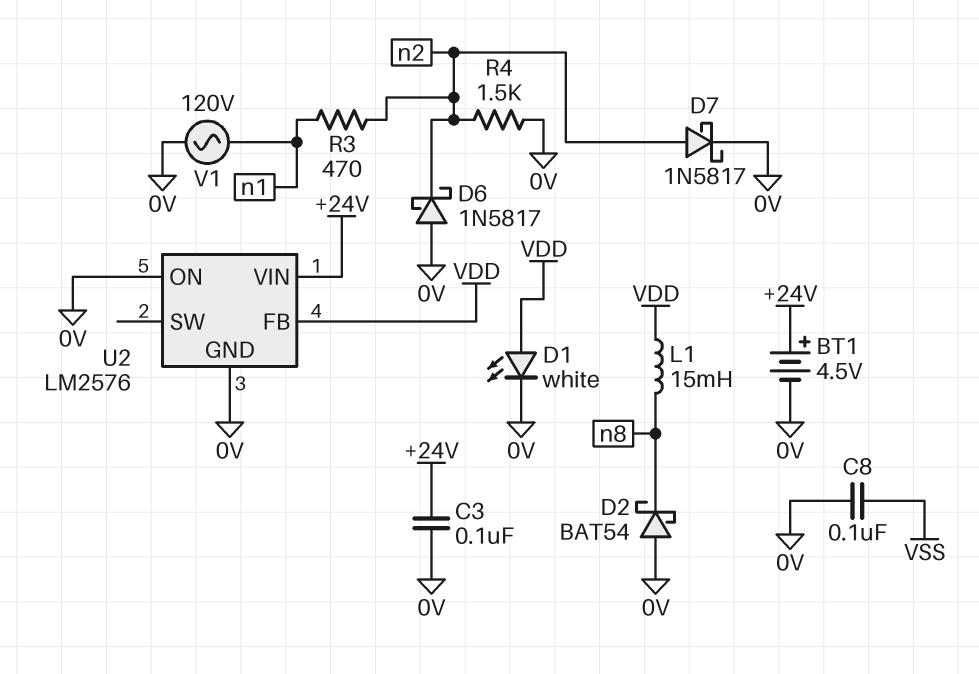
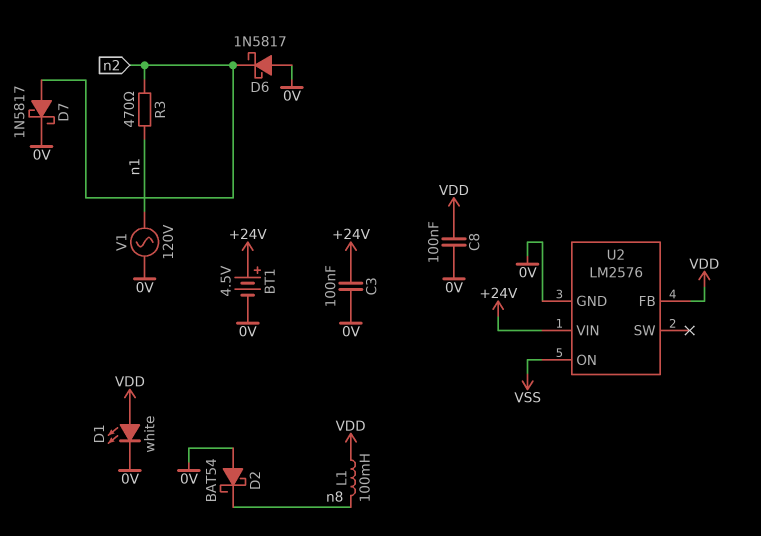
C8: 100nF (0V, VSS) -> 100nF (0V, VDD)
L1: 15mH (VDD, n8) -> 100mH (VDD, n8)
R4: 1.5k (0V, n2) -> none
U2 pin ON: 0V -> VSS

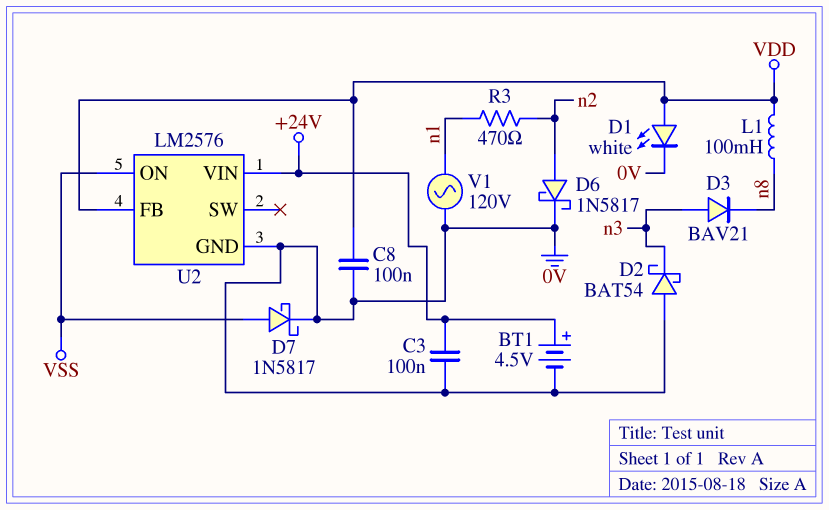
D2: schottky BAT54 (A 0V, K n8) -> schottky BAT54 (A 0V, K n3)
D3: none -> diode BAV21 (A n3, K n8)
D6: schottky 1N5817 (A 0V, K n2) -> schottky 1N5817 (A n2, K 0V)
D7: schottky 1N5817 (A n2, K 0V) -> schottky 1N5817 (A VSS, K 0V)

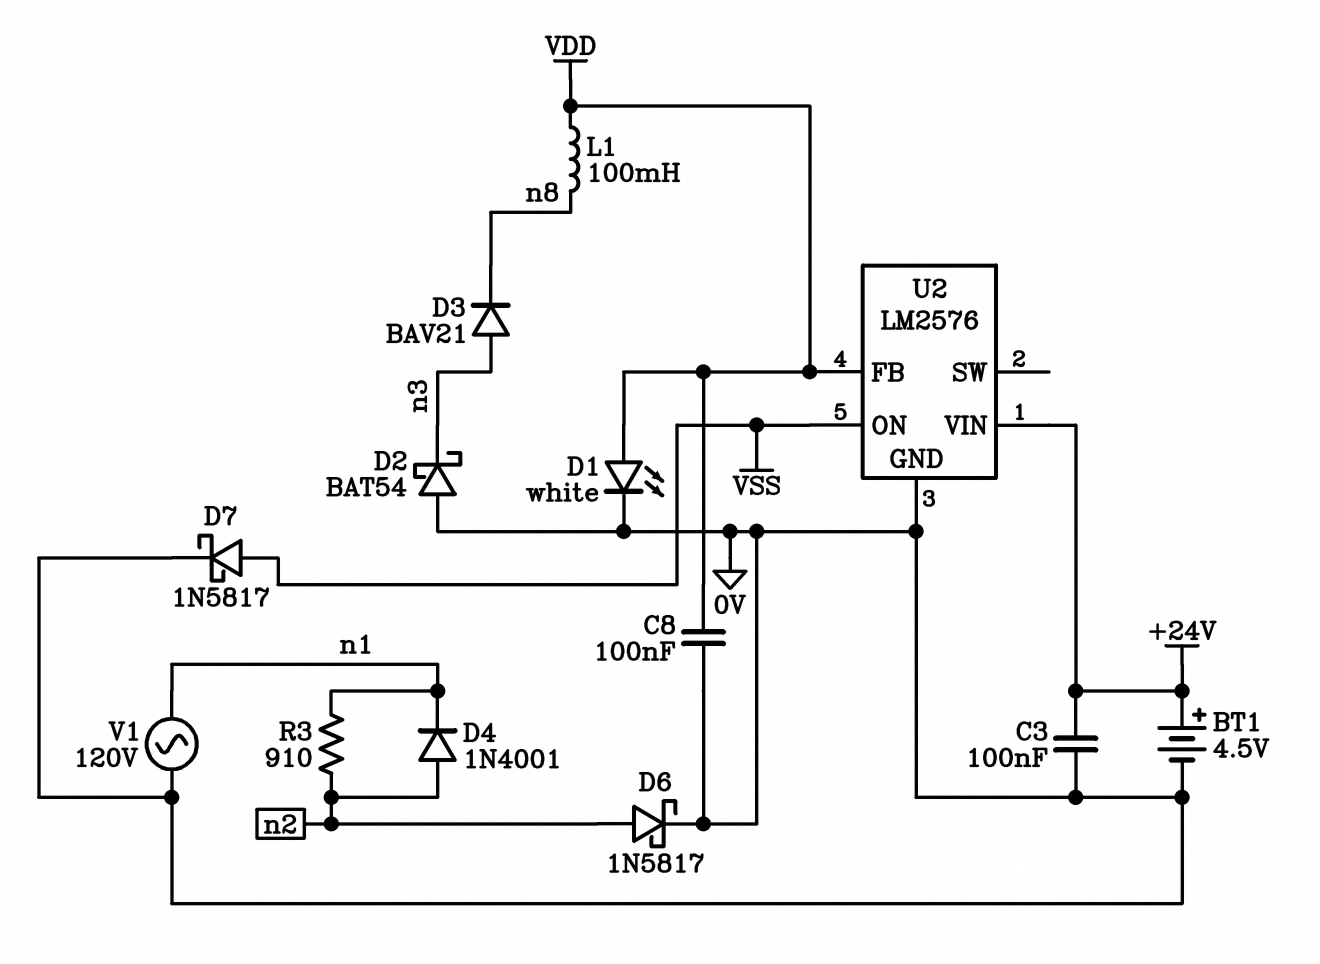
D4: none -> diode 1N4001 (A n2, K n1)
R3: 470 (n1, n2) -> 910 (n1, n2)

